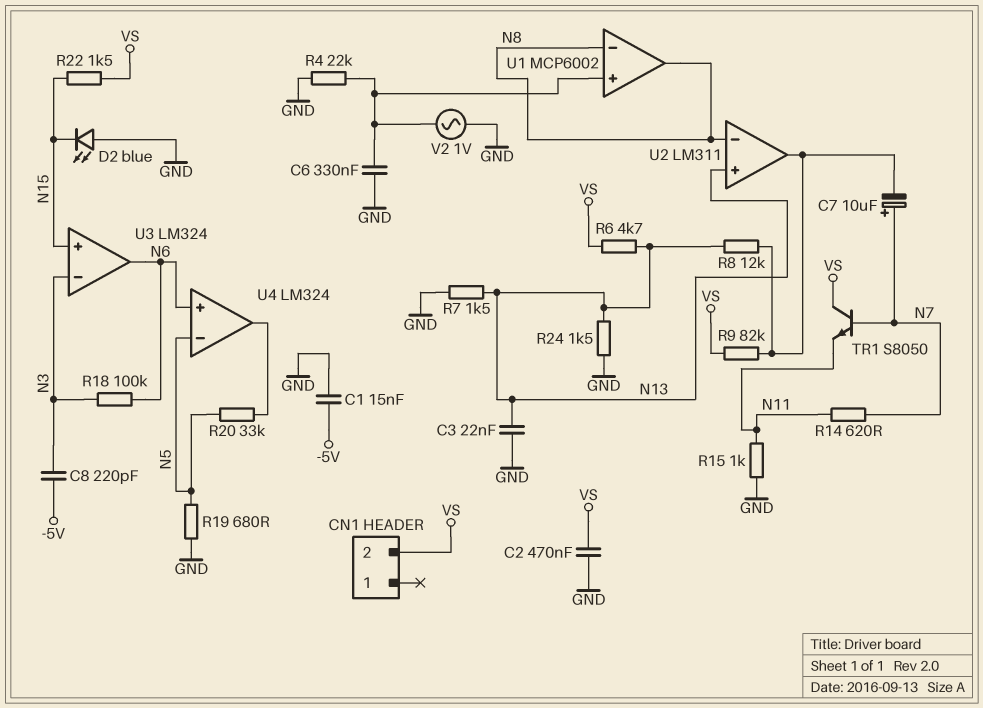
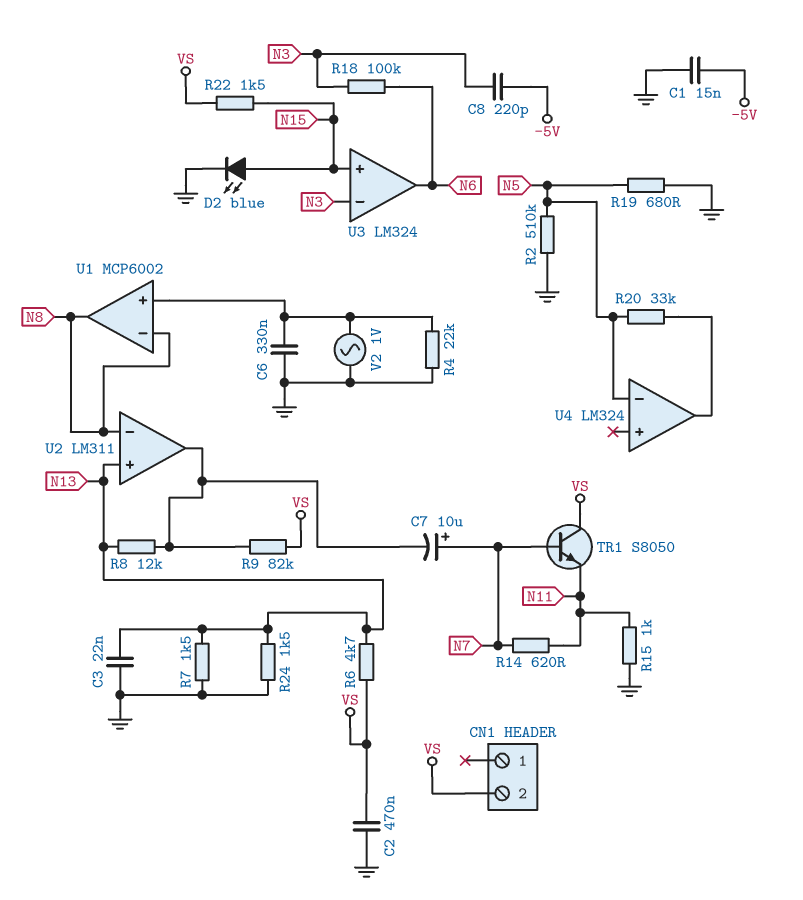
D2: LED blue (A GND, K N15) -> LED blue (A N15, K GND)
R2: none -> 510k (GND, N5)
U4 pin in+: N6 -> none

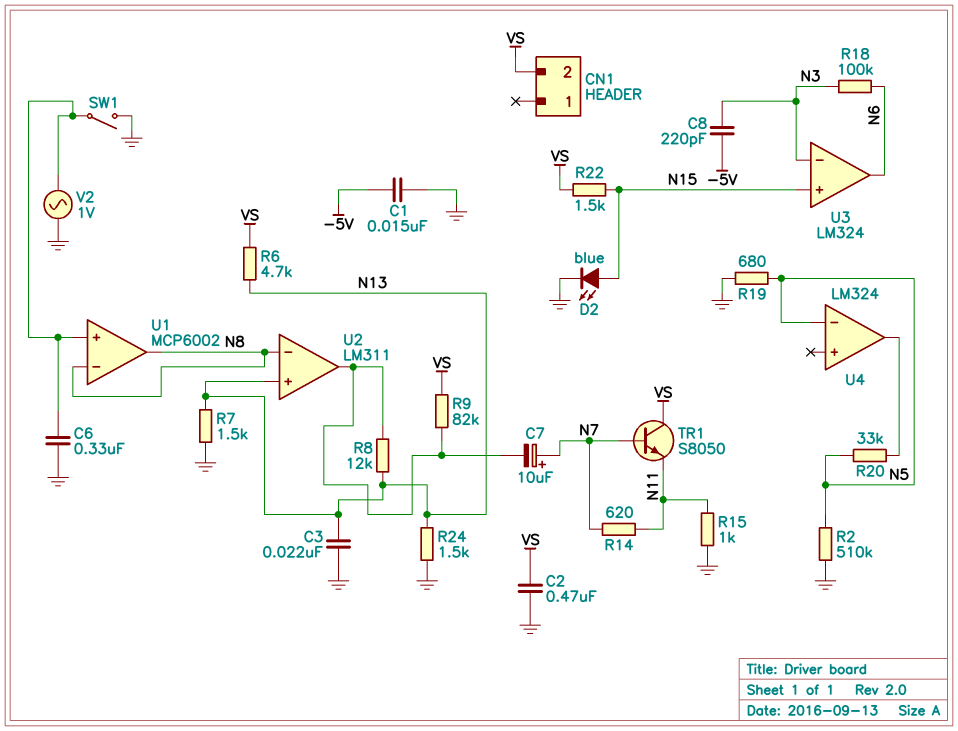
R4: 22k (GND, U1/in+) -> none
SW1: none -> switch (GND, U1/in+)

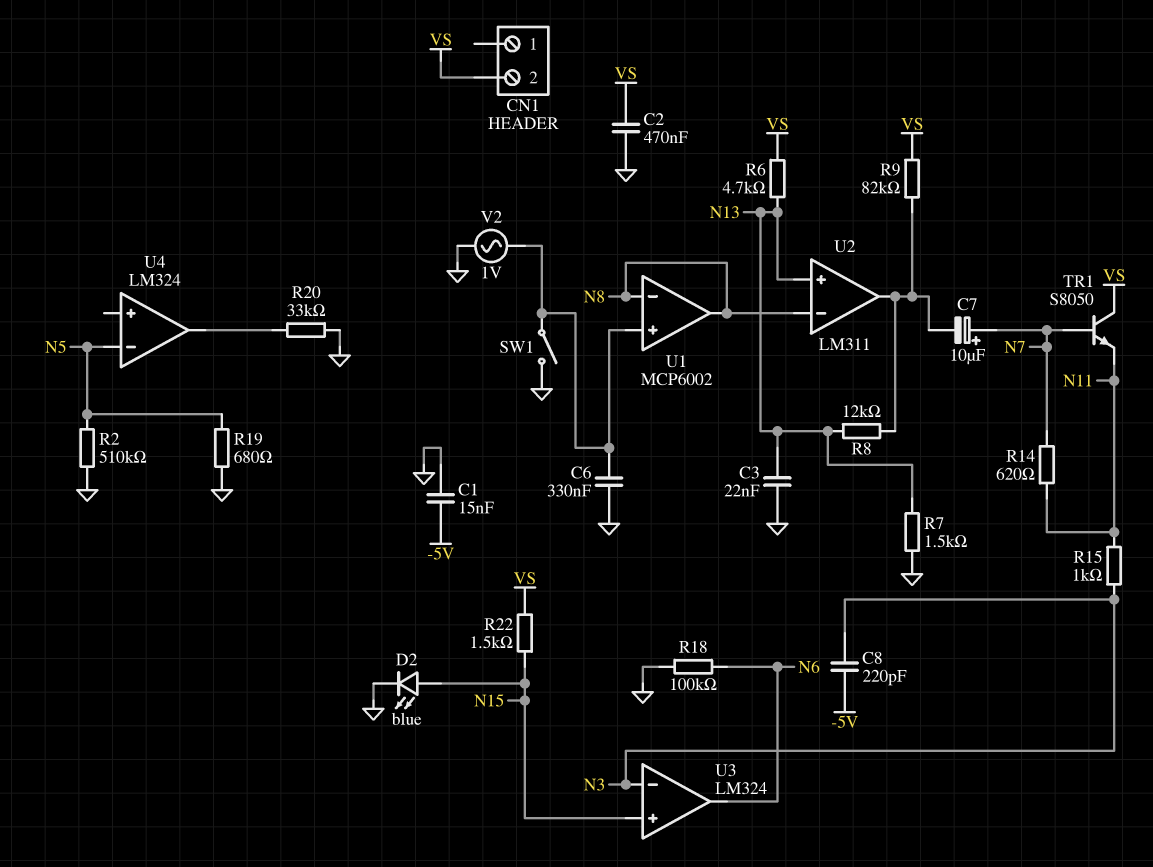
R15: 1k (GND, N11) -> 1k (N3, N11)
R18: 100k (N3, N6) -> 100k (GND, N6)
R20: 33k (N5, U4/out) -> 33k (GND, U4/out)
R24: 1.5k (GND, N13) -> none

